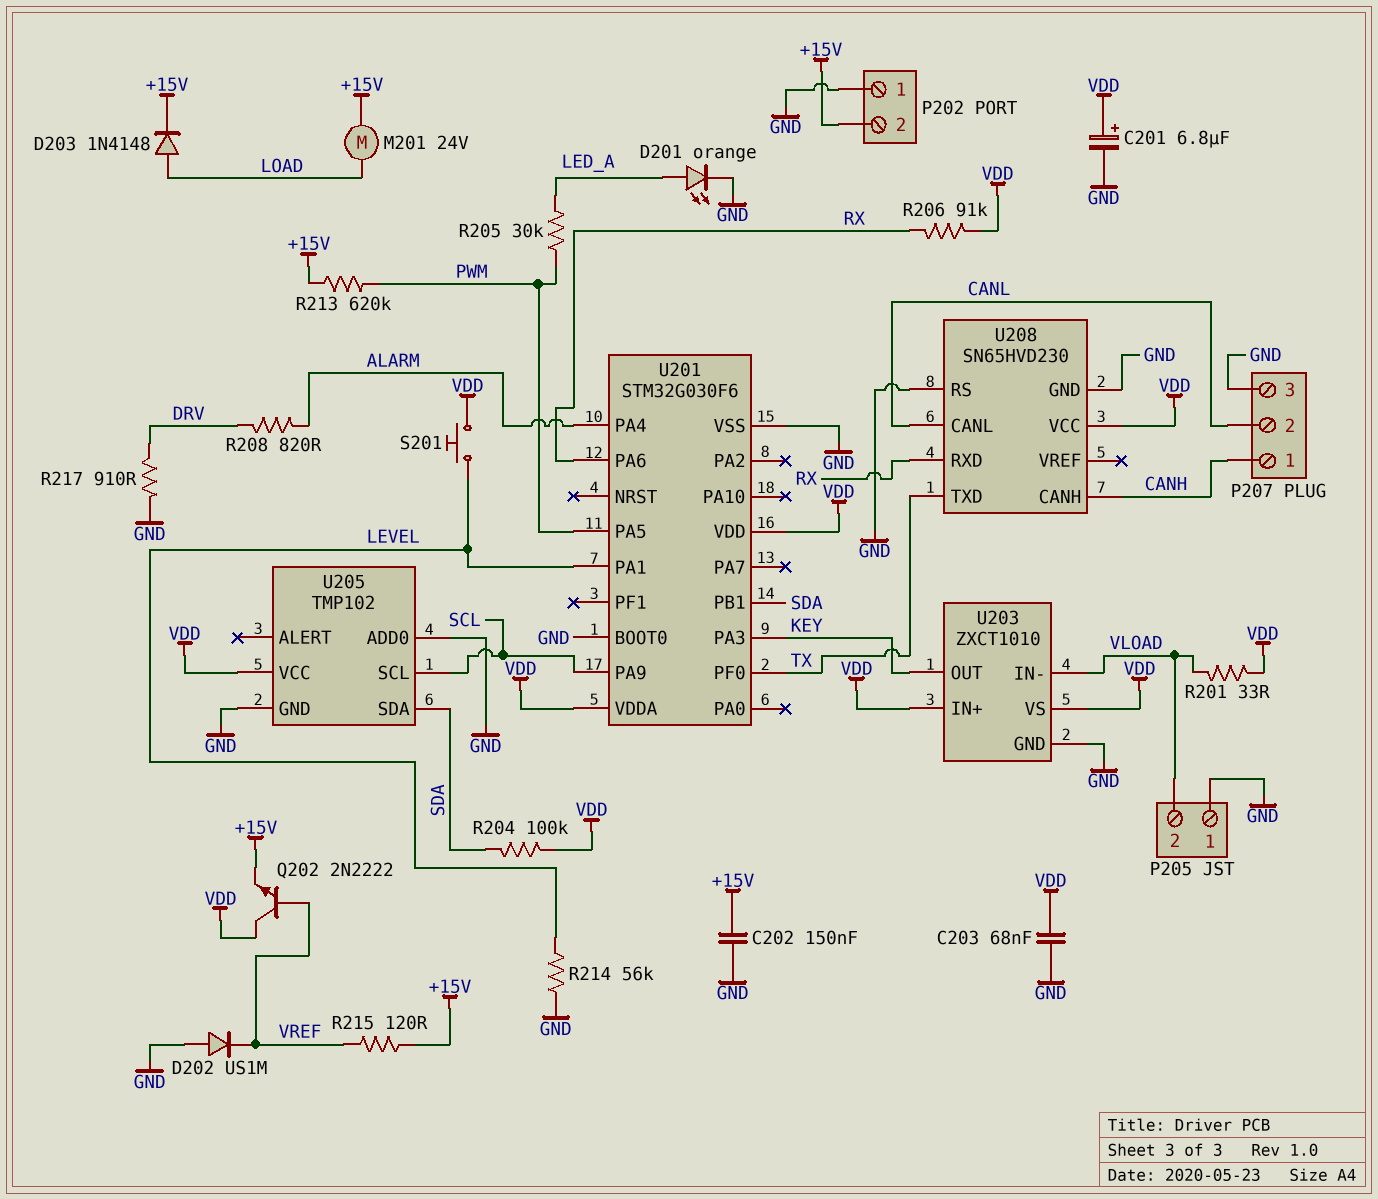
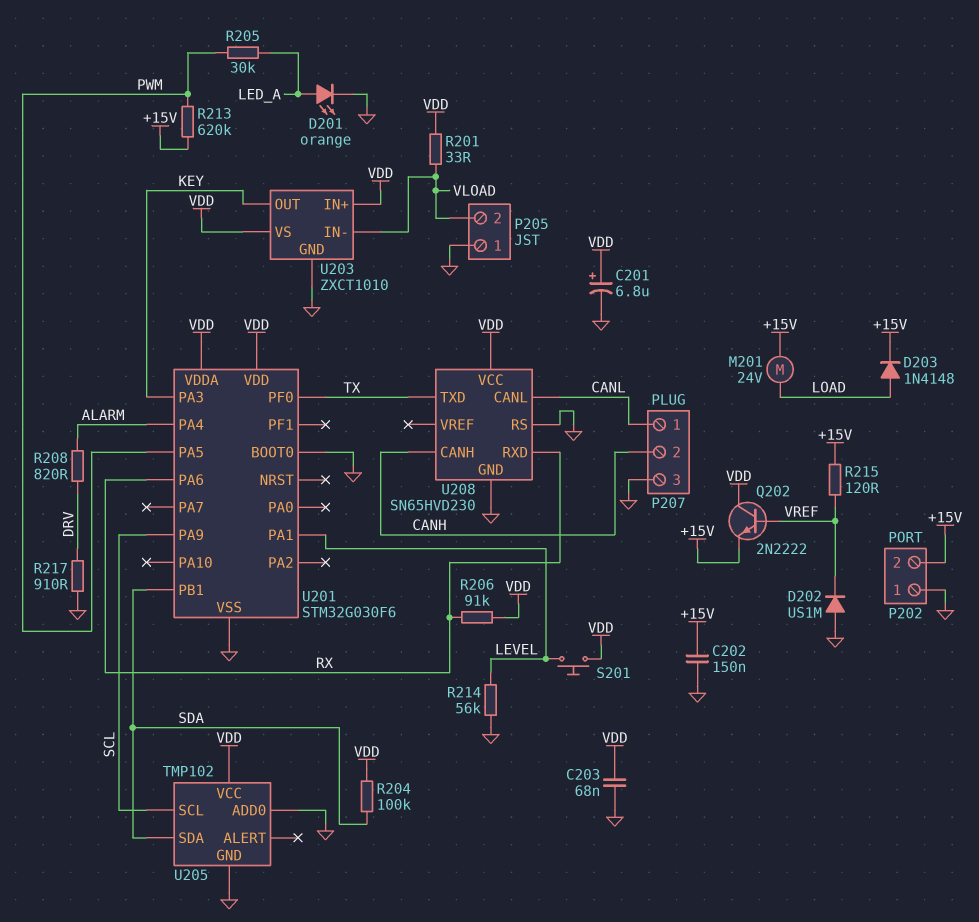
P207 pin 1: CANH -> CANL
P207 pin 2: CANL -> CANH

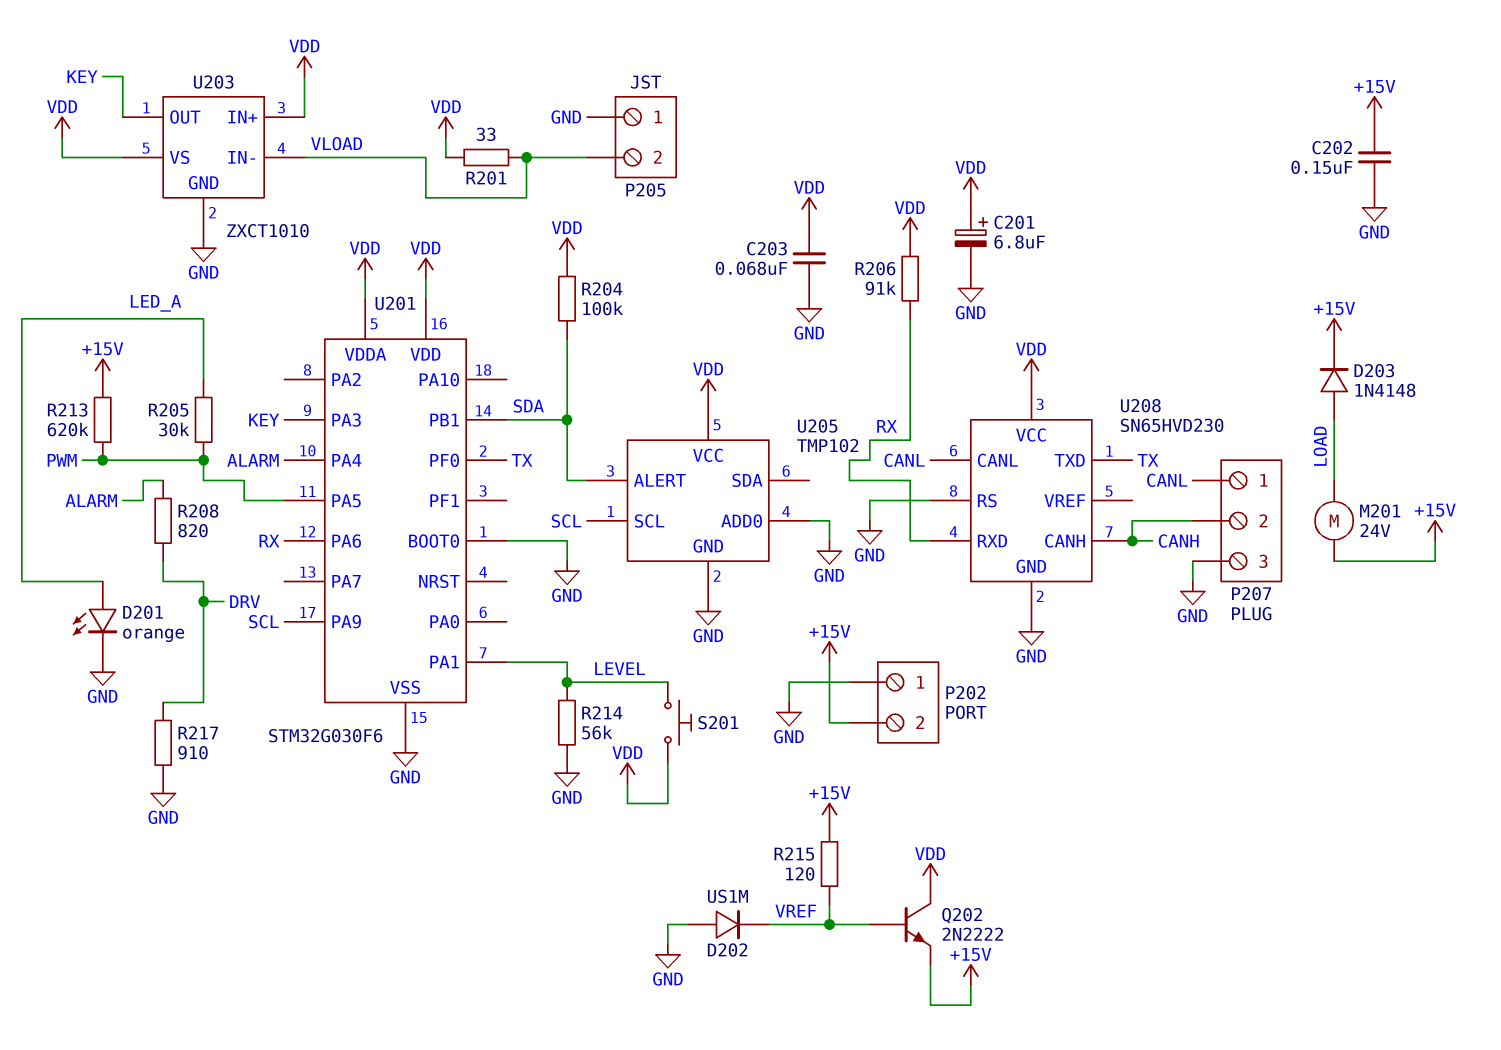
U205 pin ALERT: none -> SDA
U205 pin SDA: SDA -> none

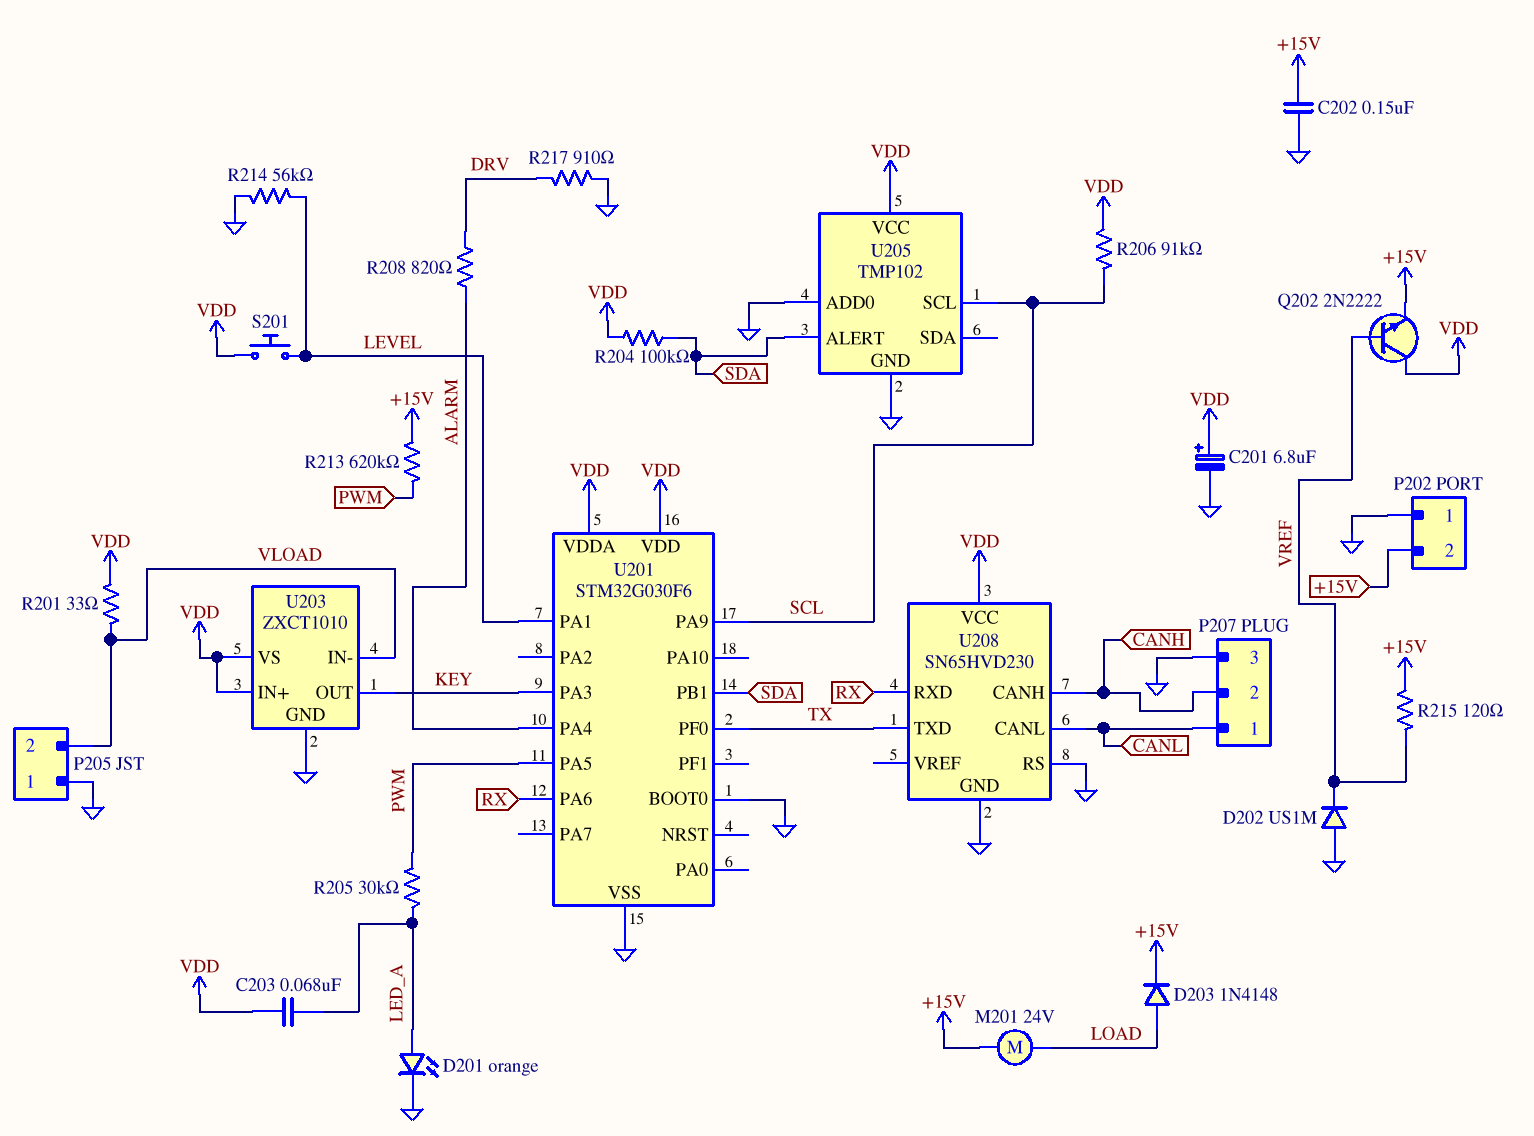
C203: 68nF (GND, VDD) -> 68nF (LED_A, VDD)
R206: 91k (RX, VDD) -> 91k (SCL, VDD)

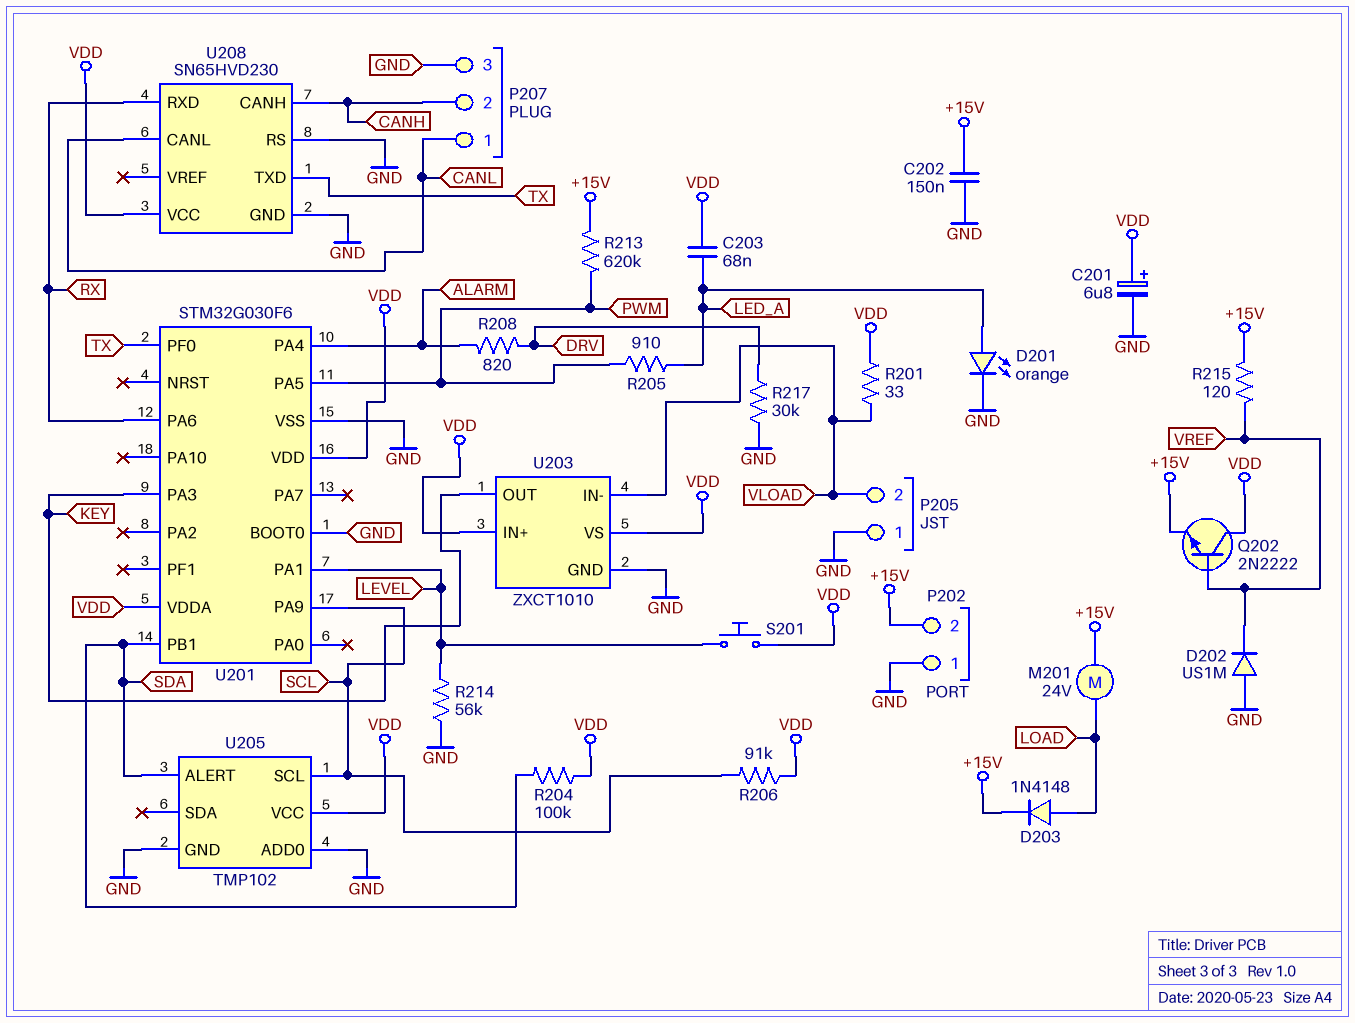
R205: 30k (LED_A, PWM) -> 910 (LED_A, PWM)
R217: 910 (DRV, GND) -> 30k (DRV, GND)

